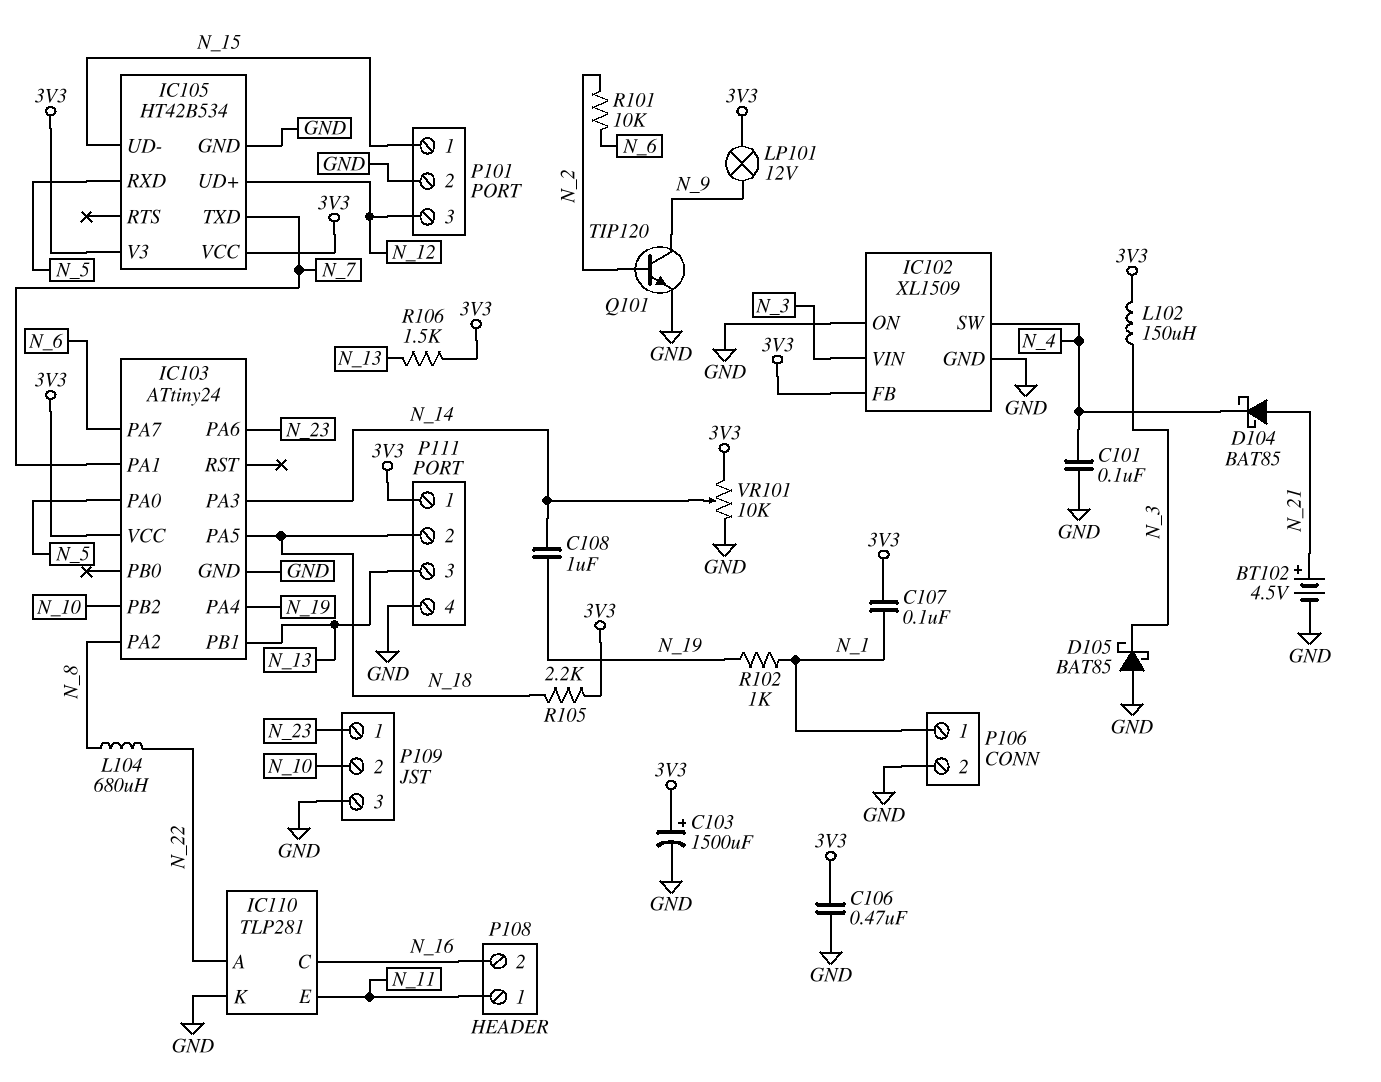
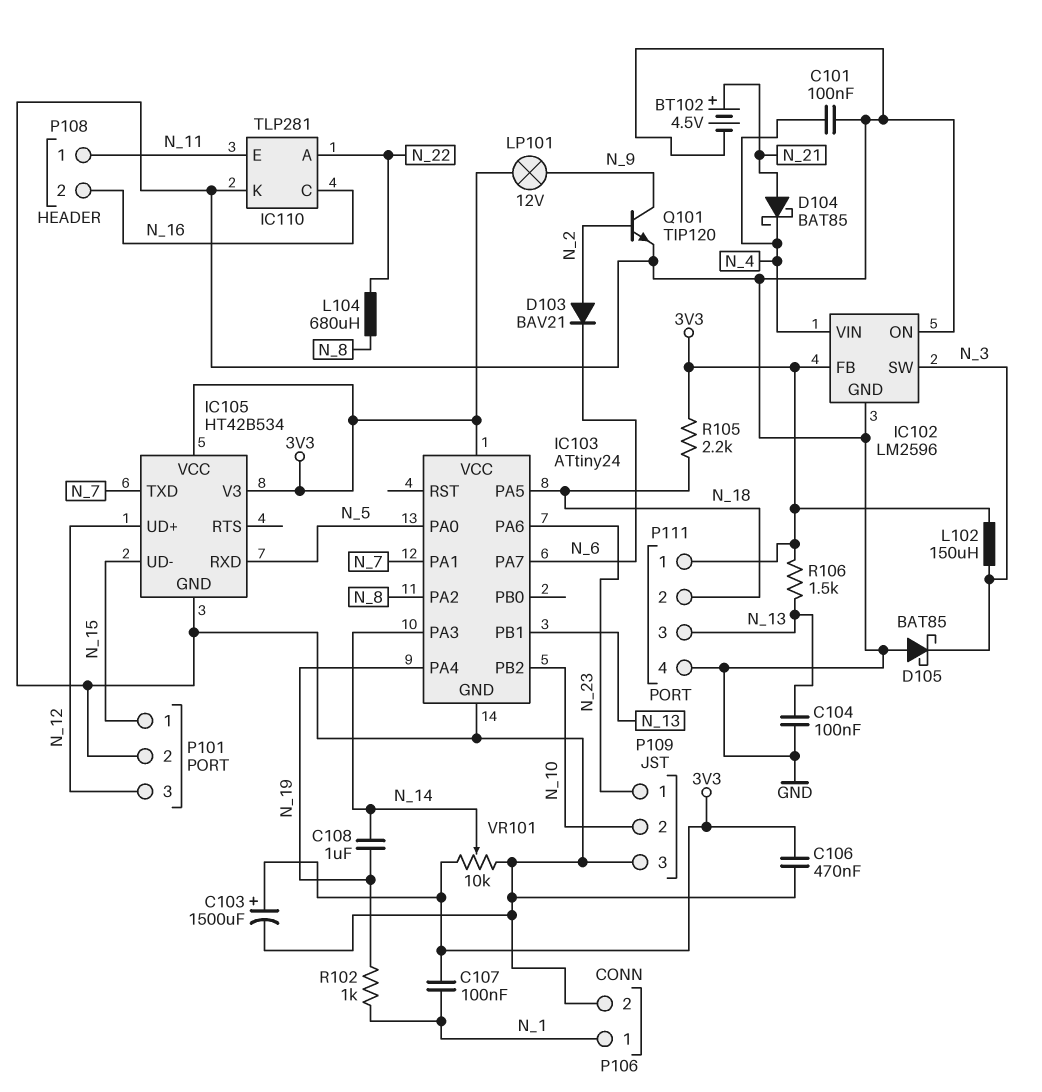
C104: none -> 100nF (GND, N_13)
D103: none -> diode BAV21 (A N_2, K N_6)
IC102: XL1509 -> LM2596
IC102 pin SW: N_4 -> N_3
IC102 pin VIN: N_3 -> N_4
R101: 10k (N_2, N_6) -> none

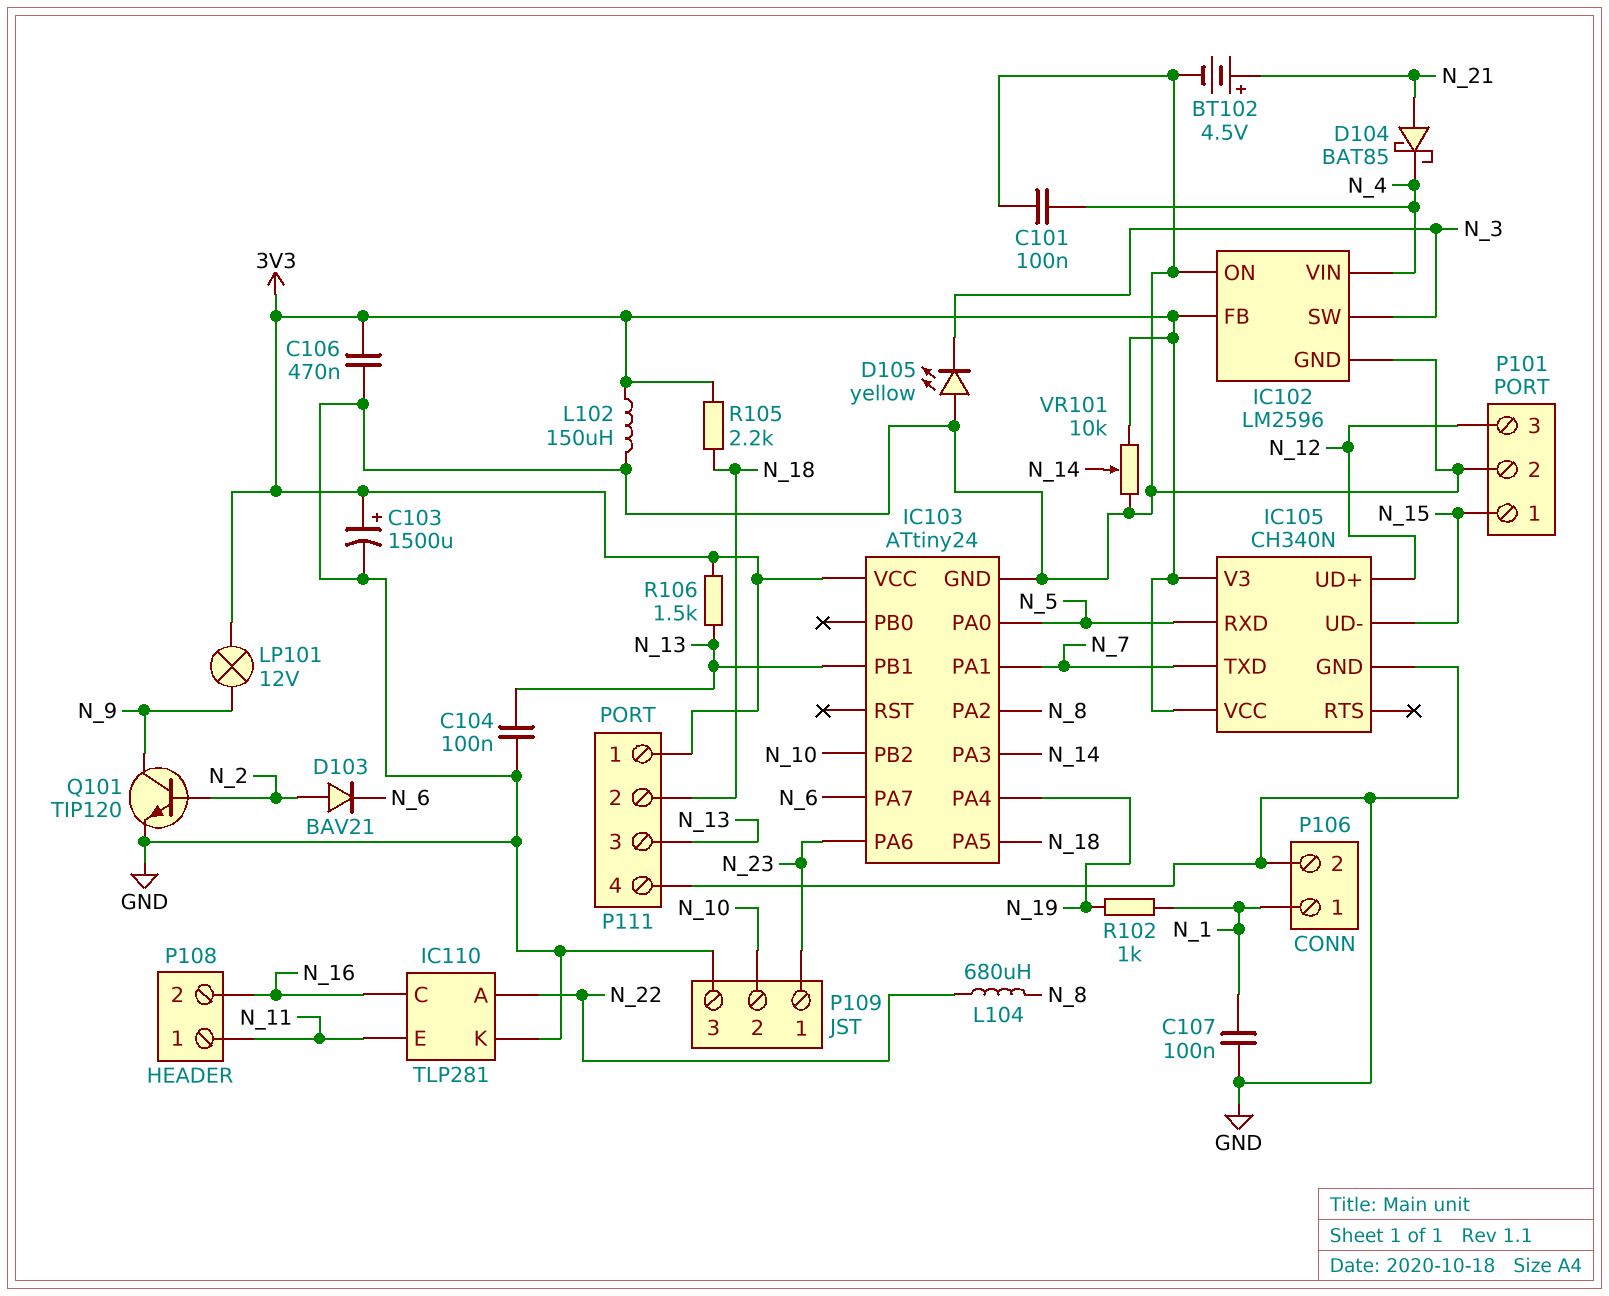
C107: 100nF (3V3, N_1) -> 100nF (GND, N_1)
C108: 1uF (N_14, N_19) -> none
D105: schottky BAT85 (A GND, K N_3) -> LED yellow (A GND, K N_3)
IC105: HT42B534 -> CH340N
L102: 150uH (3V3, N_3) -> 150uH (3V3, GND)

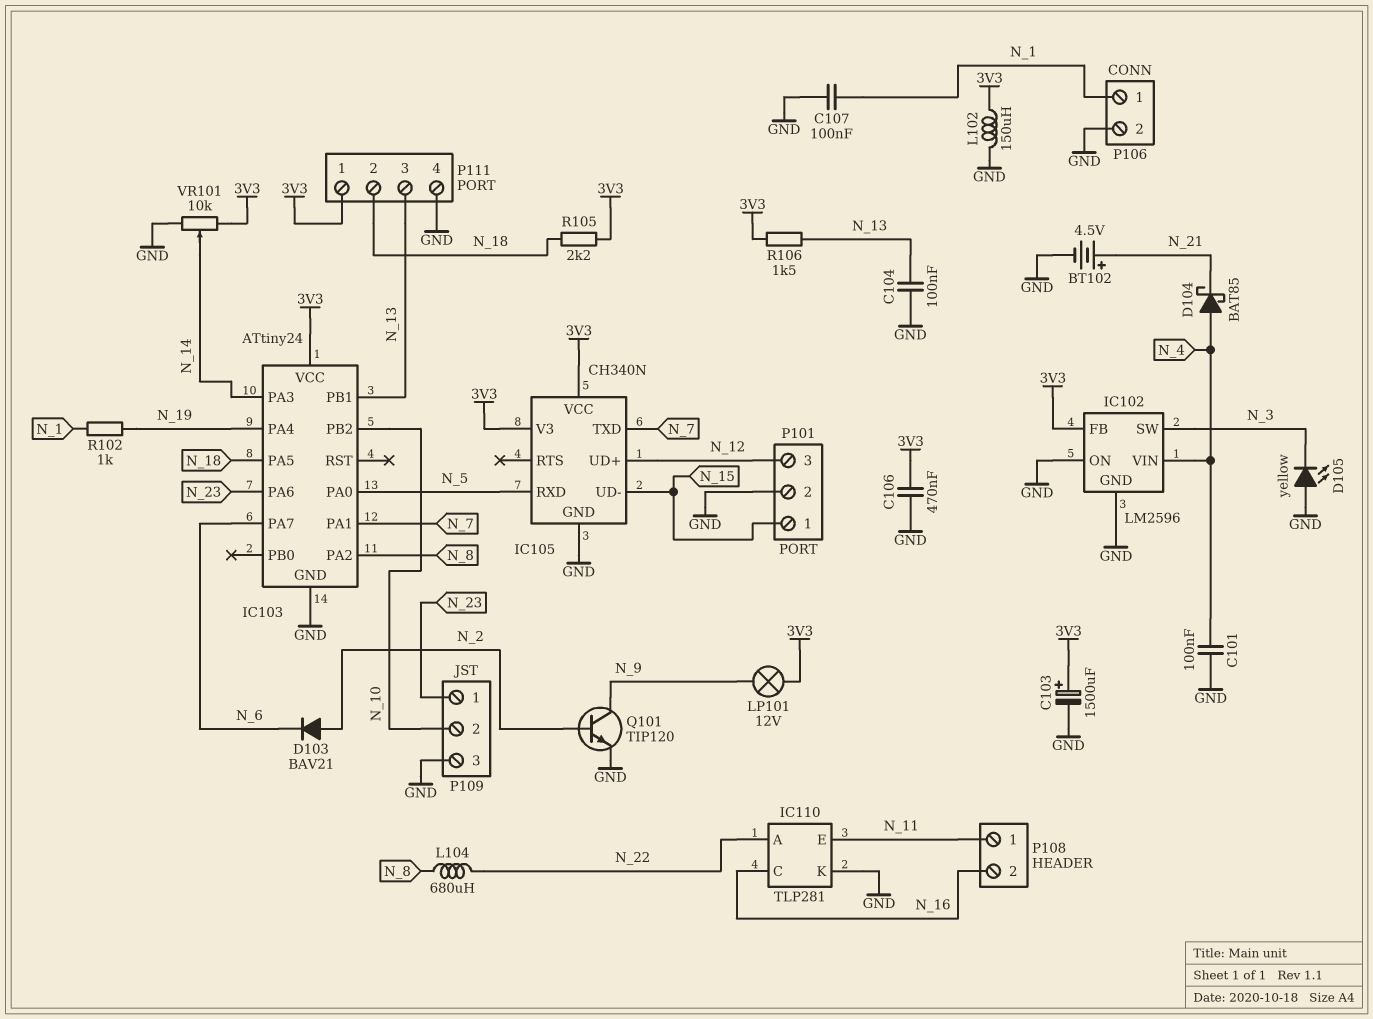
D104: schottky BAT85 (A N_21, K N_4) -> schottky BAT85 (A N_4, K N_21)

